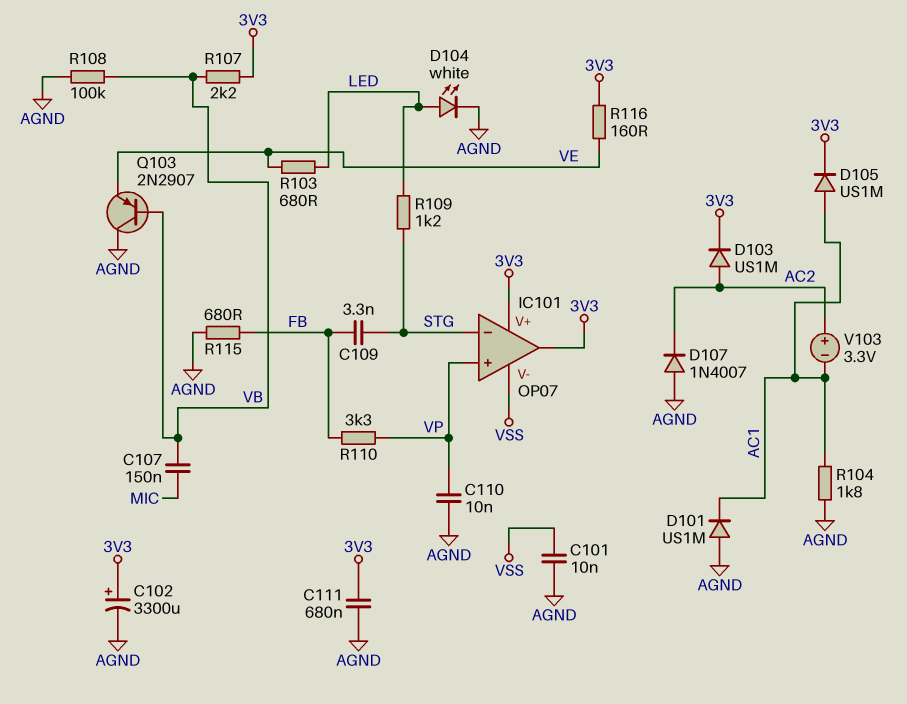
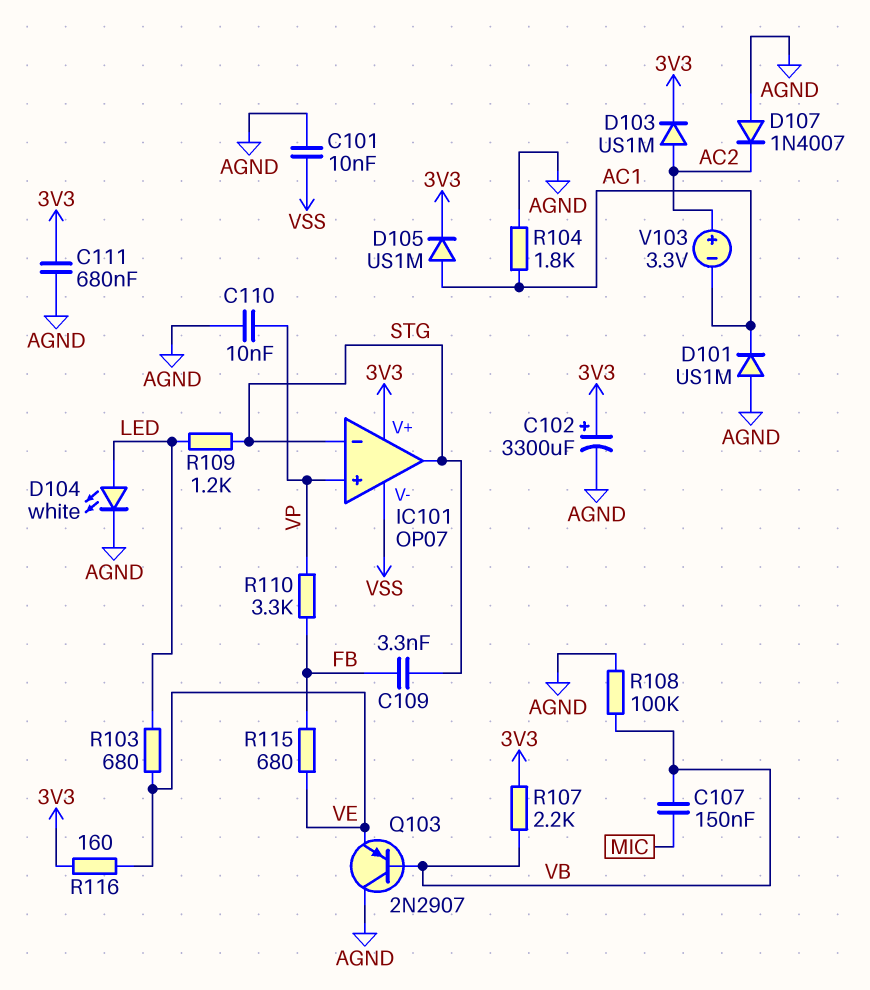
IC101 pin out: 3V3 -> STG
R115: 680 (AGND, FB) -> 680 (FB, VE)

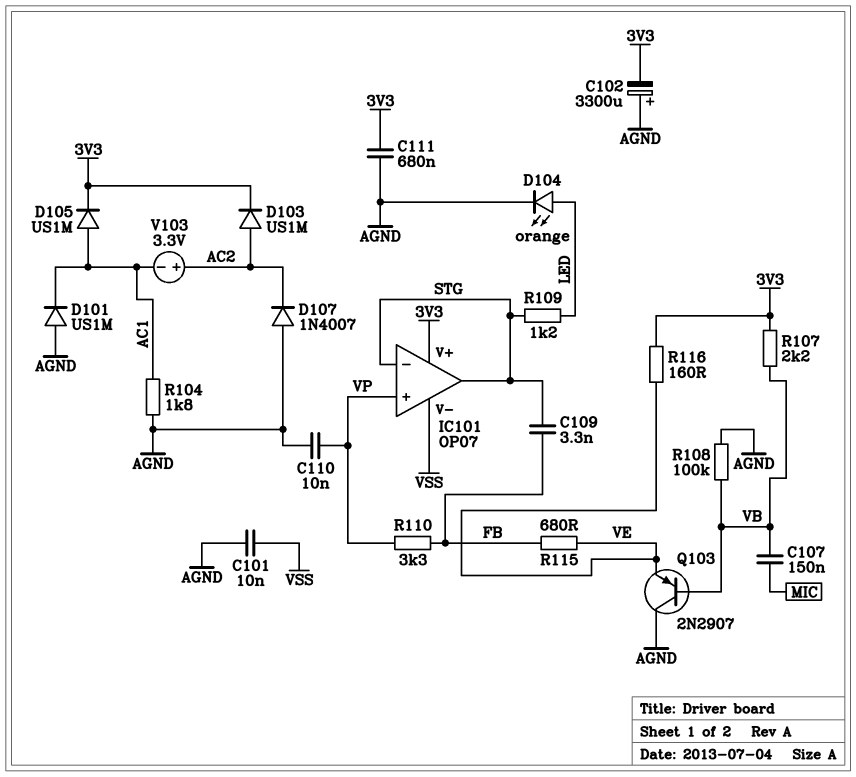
C102: 3300uF (plus 3V3, minus AGND) -> 3300uF (plus AGND, minus 3V3)
D104: LED white (A LED, K AGND) -> LED orange (A LED, K AGND)
R103: 680 (LED, VE) -> none

